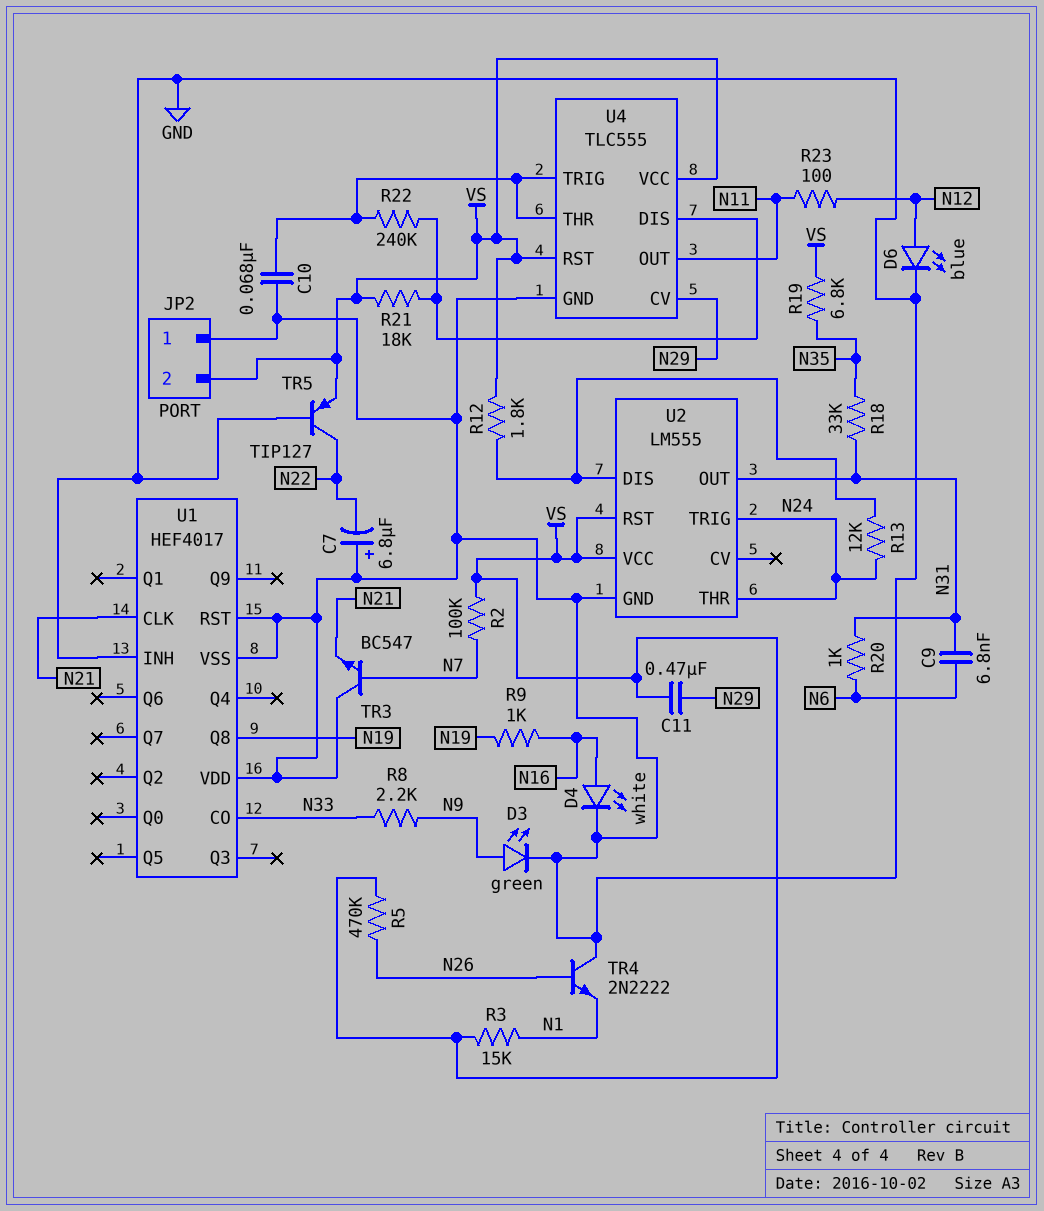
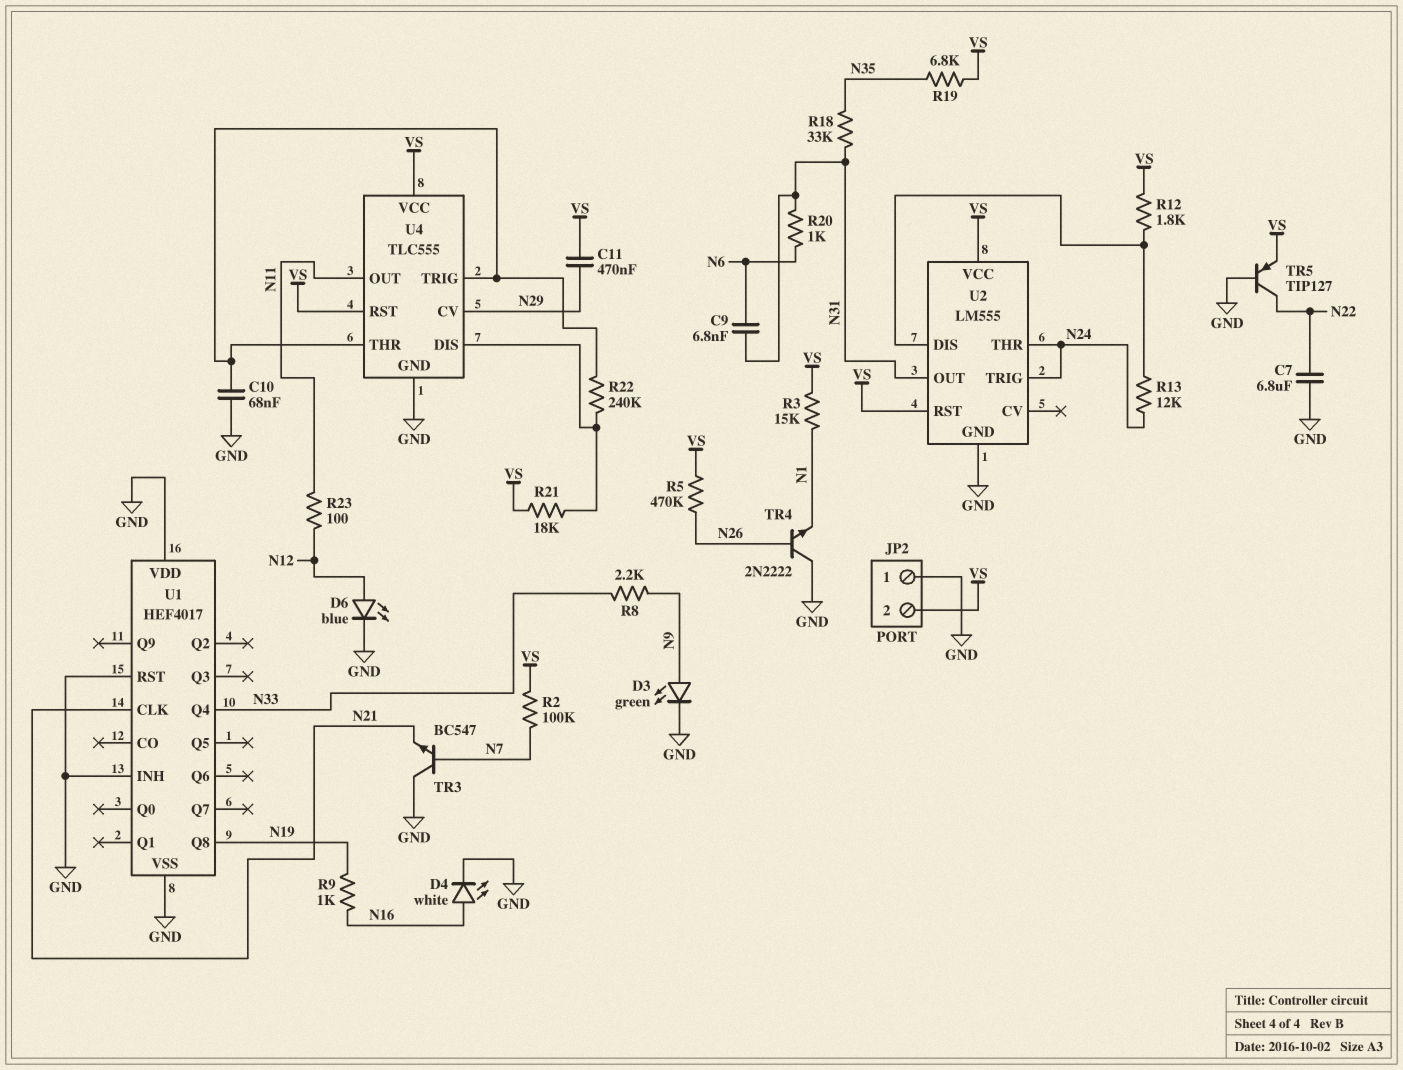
C7: 6.8uF (plus GND, minus N22) -> 6.8uF (GND, N22)
U1 pin CO: N33 -> none
U1 pin Q4: none -> N33

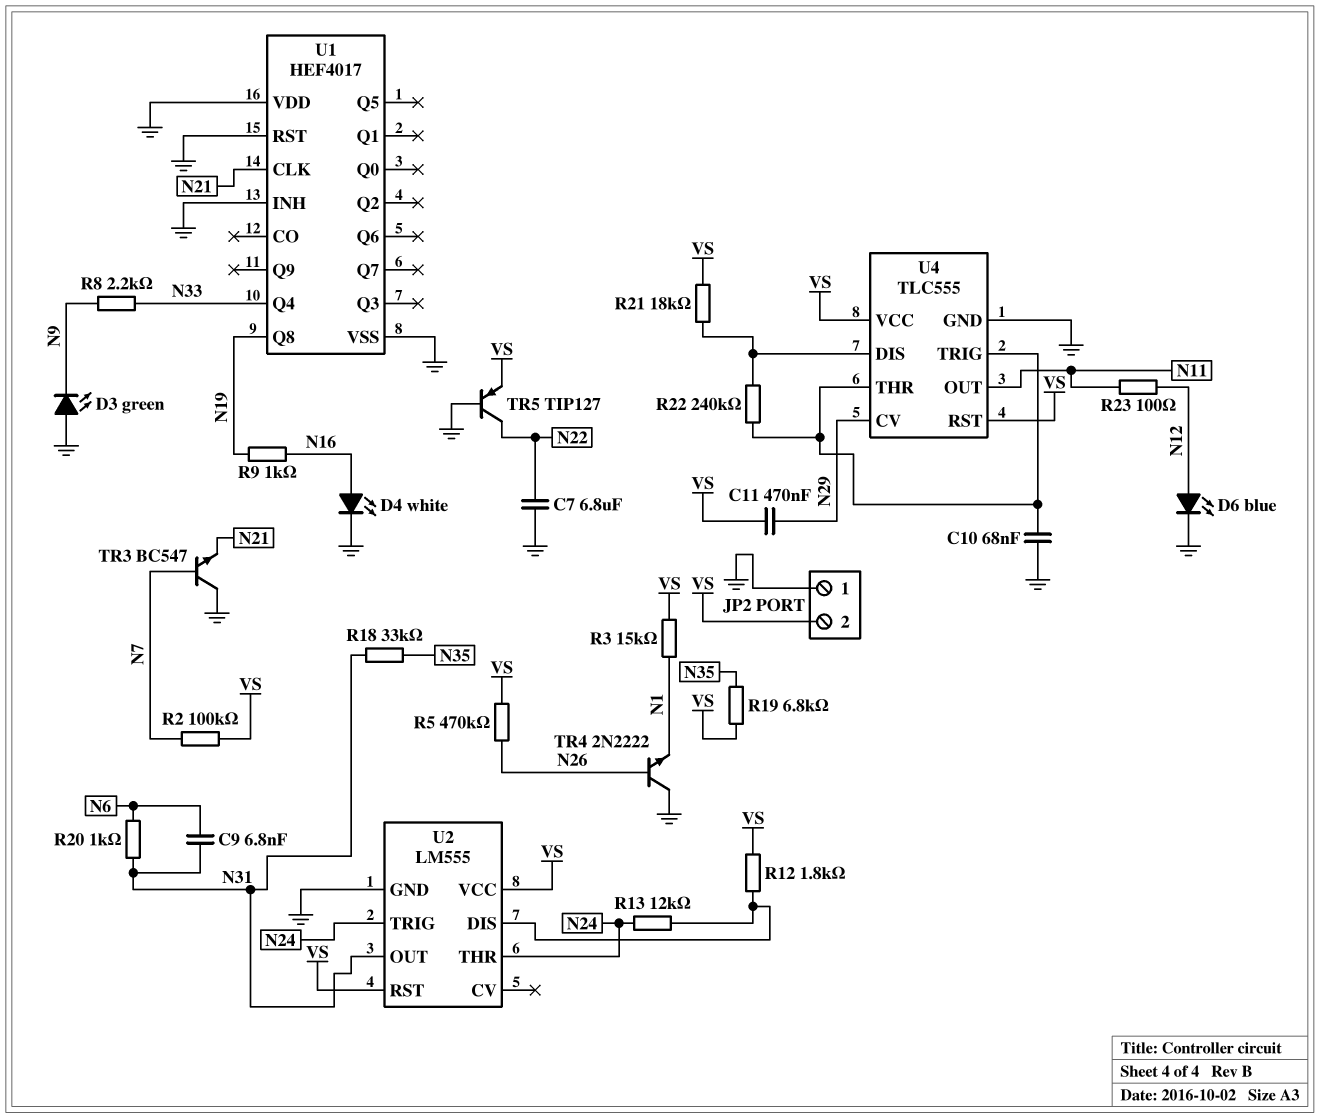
D3: LED green (A N9, K GND) -> LED green (A GND, K N9)

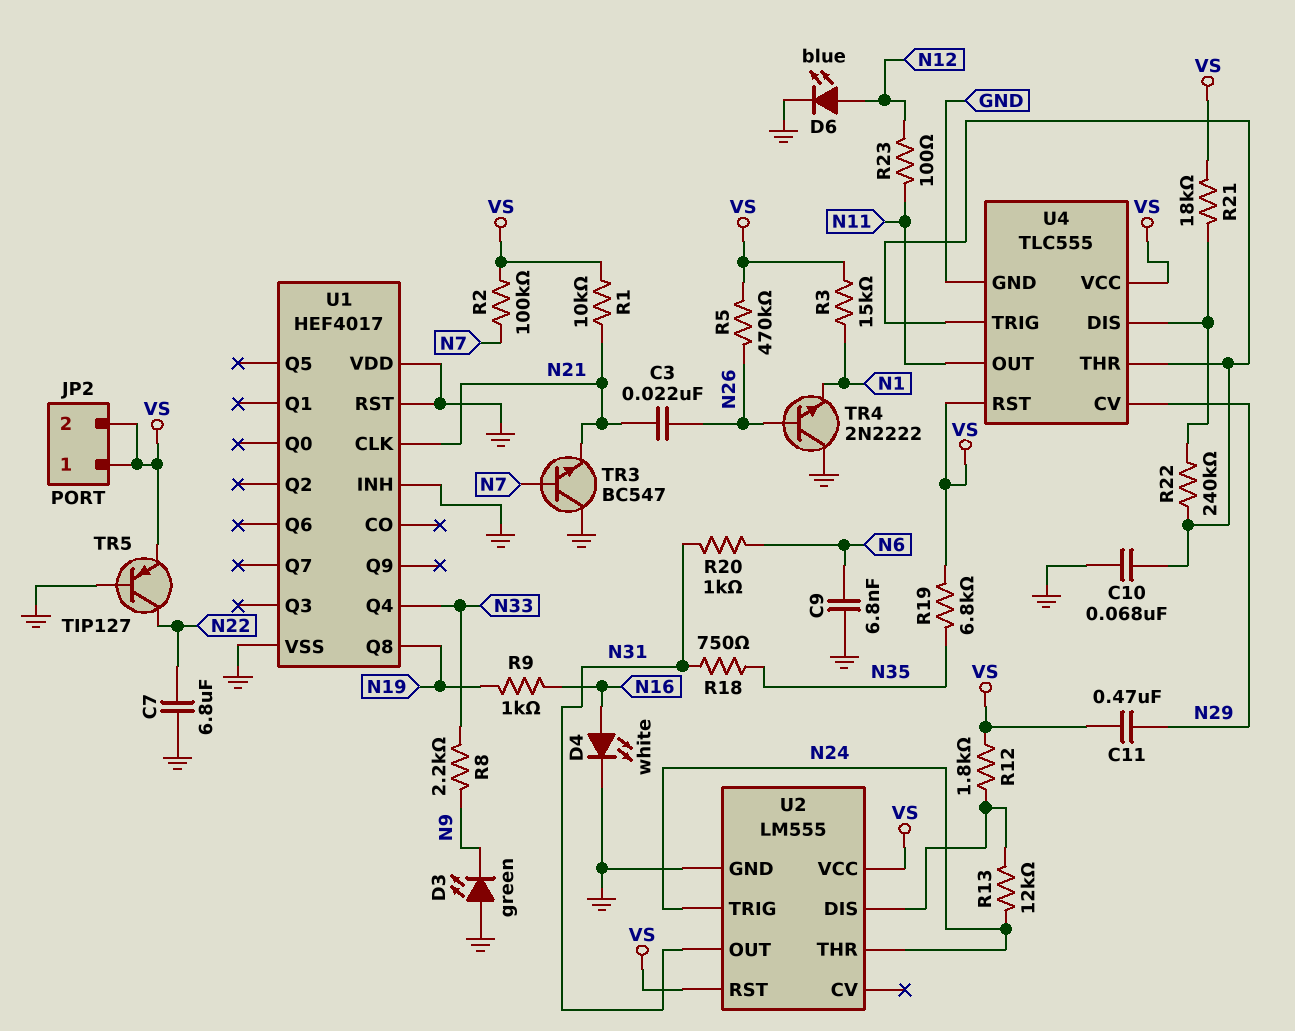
C3: none -> 22nF (N21, N26)
C9: 6.8nF (N6, N31) -> 6.8nF (GND, N6)
JP2 pin 1: GND -> VS
R1: none -> 10k (N21, VS)
R18: 33k (N31, N35) -> 750 (N31, N35)

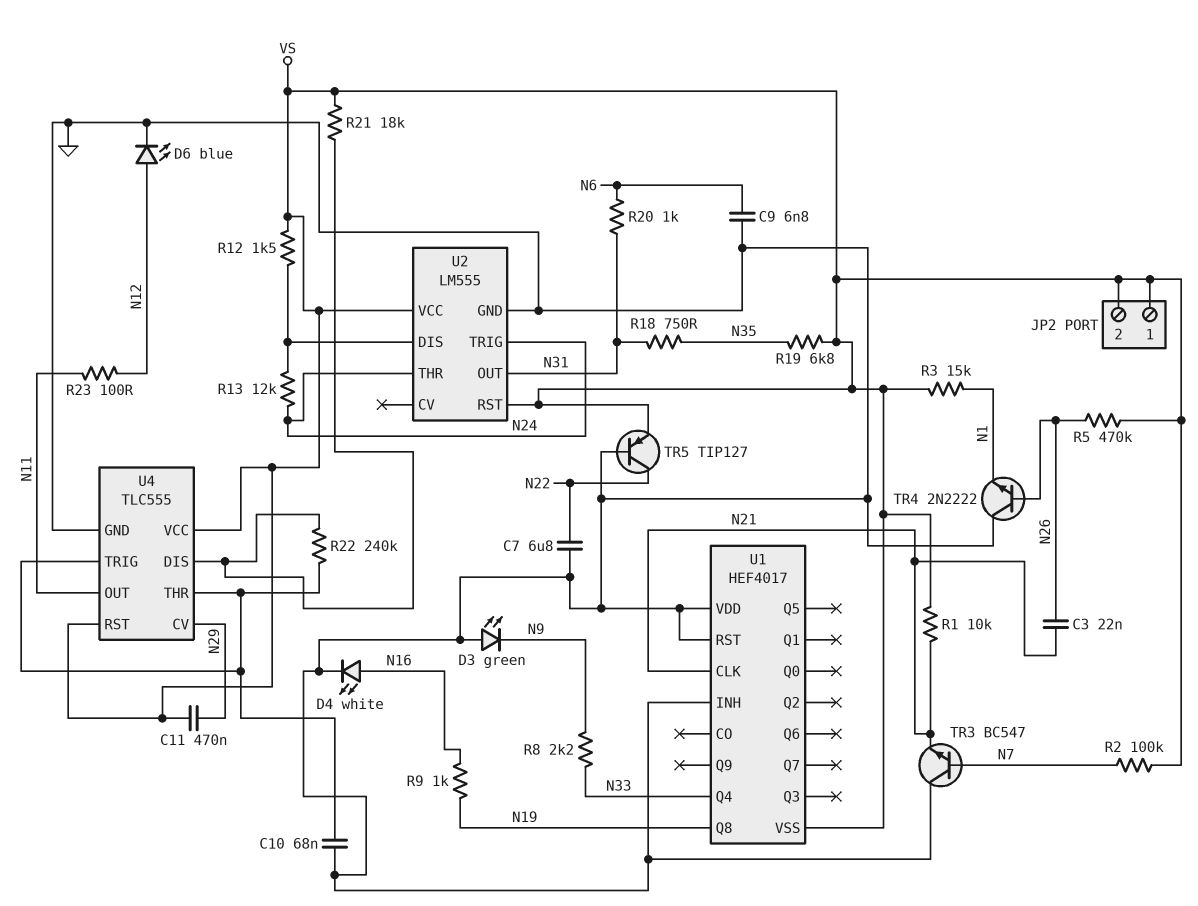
R12: 1.8k (U2/DIS, VS) -> 1.5k (U2/DIS, VS)
U1 pin VSS: GND -> VS

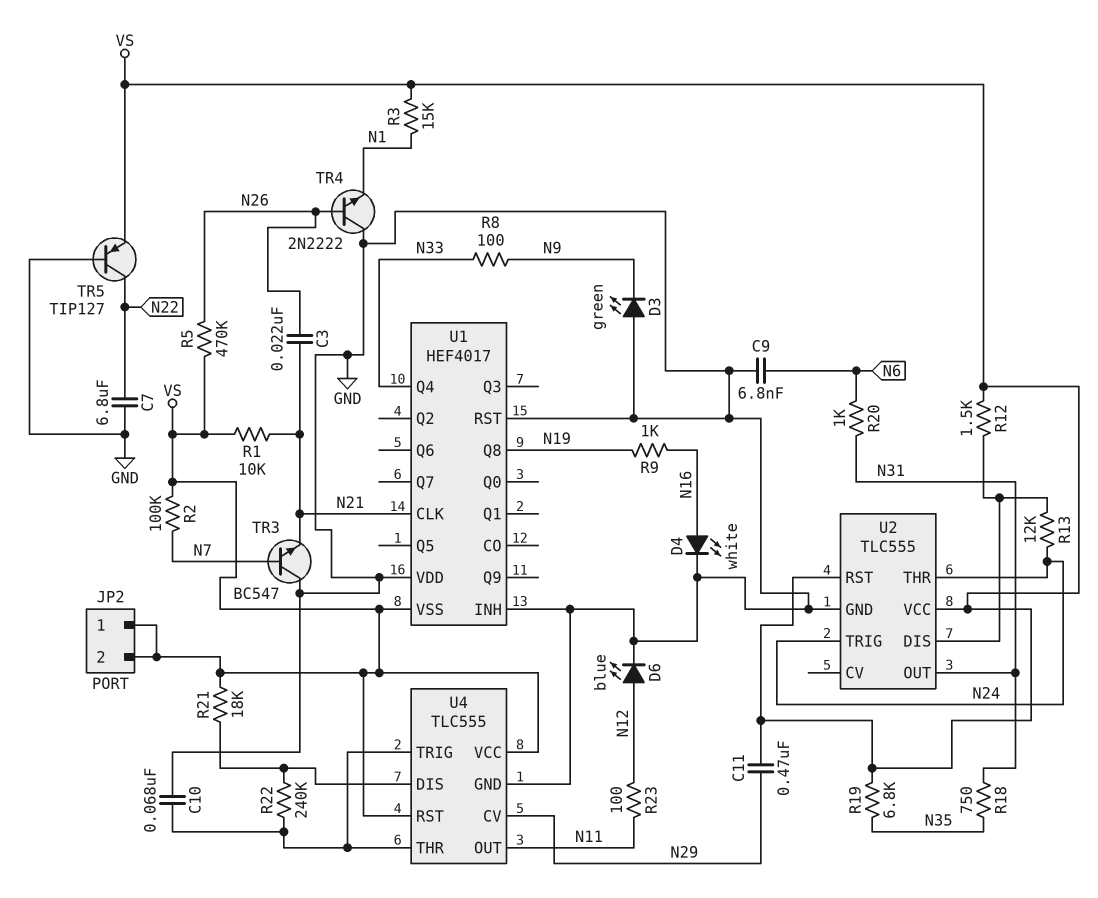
R8: 2.2k (N9, N33) -> 100 (N9, N33)
U2: LM555 -> TLC555

